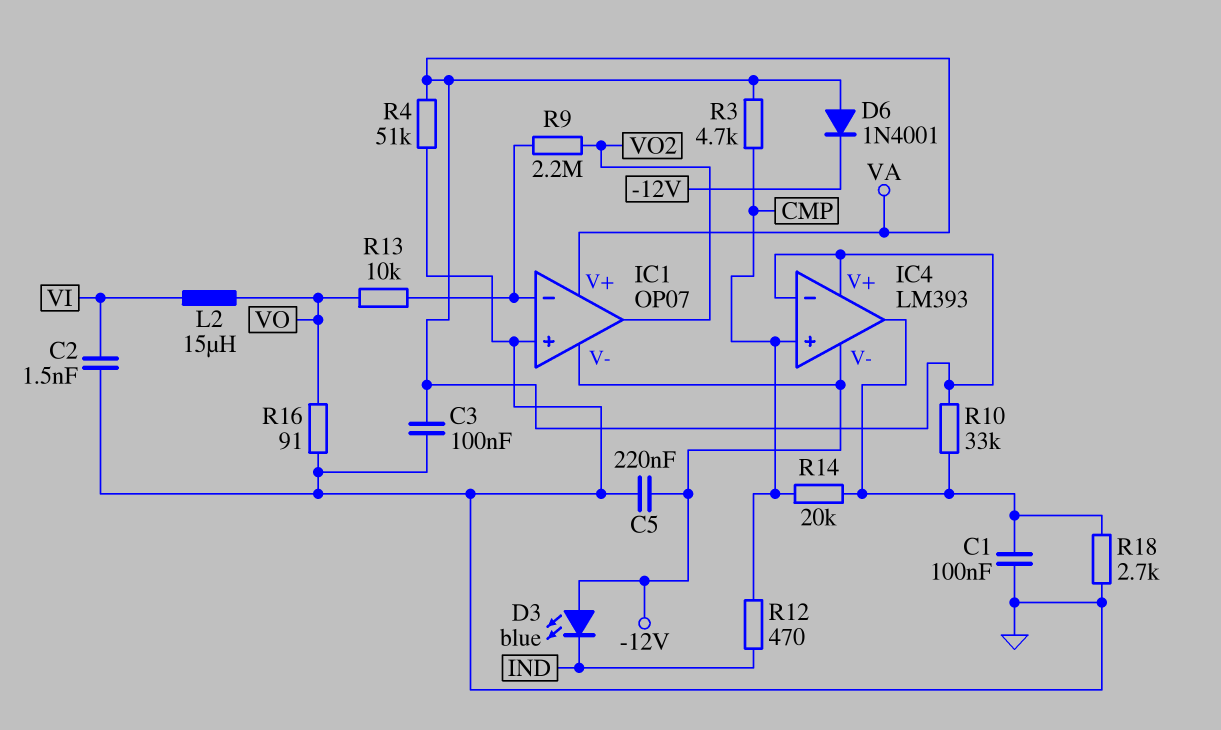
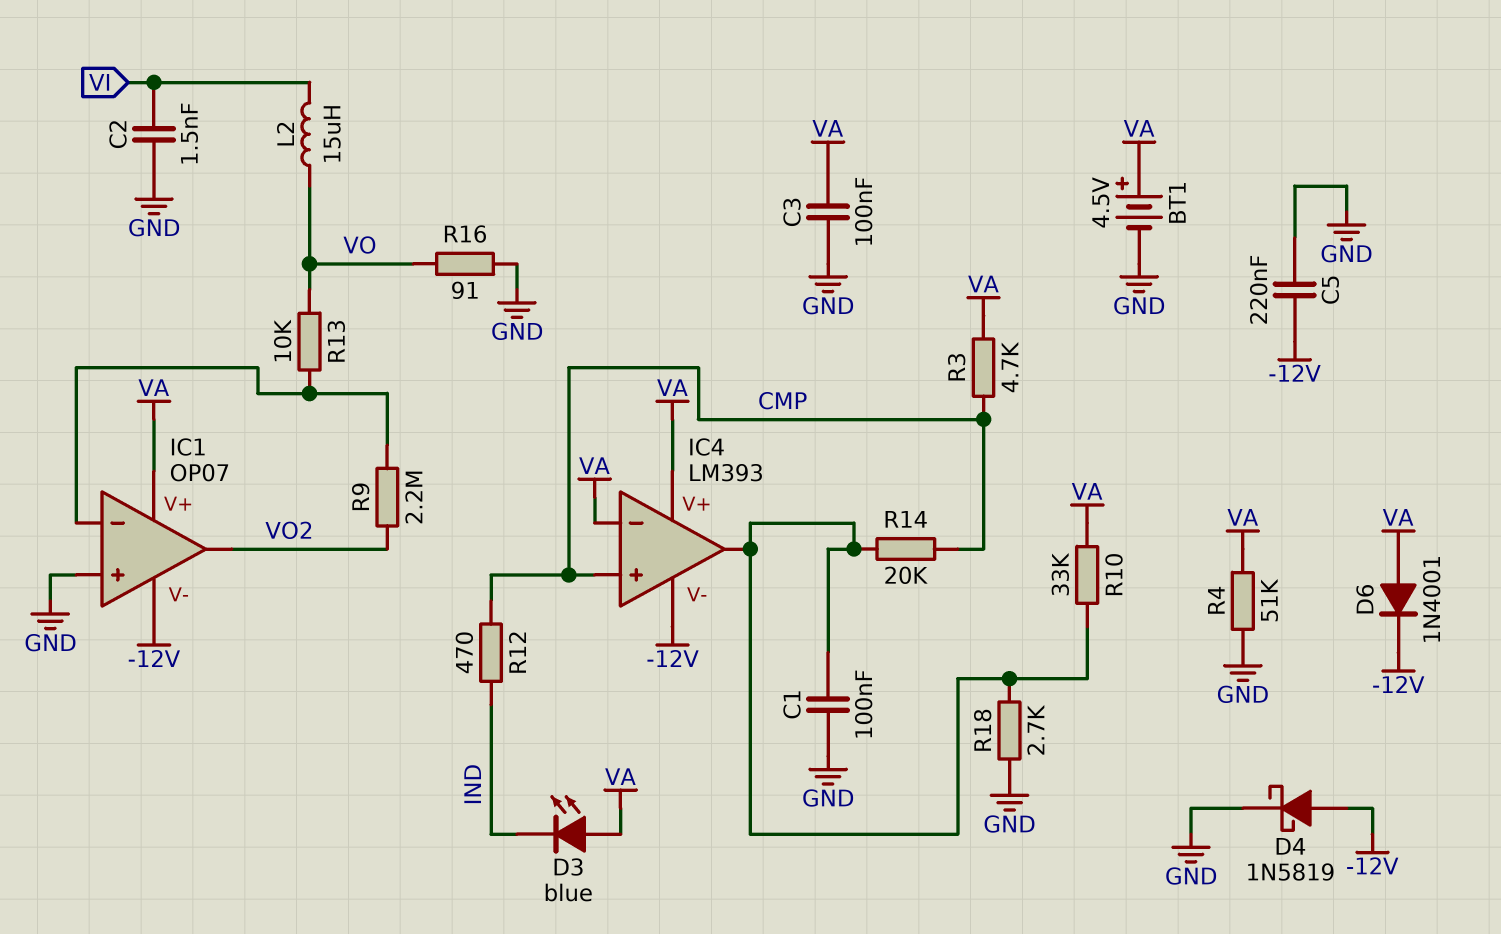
BT1: none -> 4.5V (plus VA, minus GND)
D3: LED blue (A -12V, K IND) -> LED blue (A VA, K IND)
D4: none -> schottky 1N5819 (A -12V, K GND)

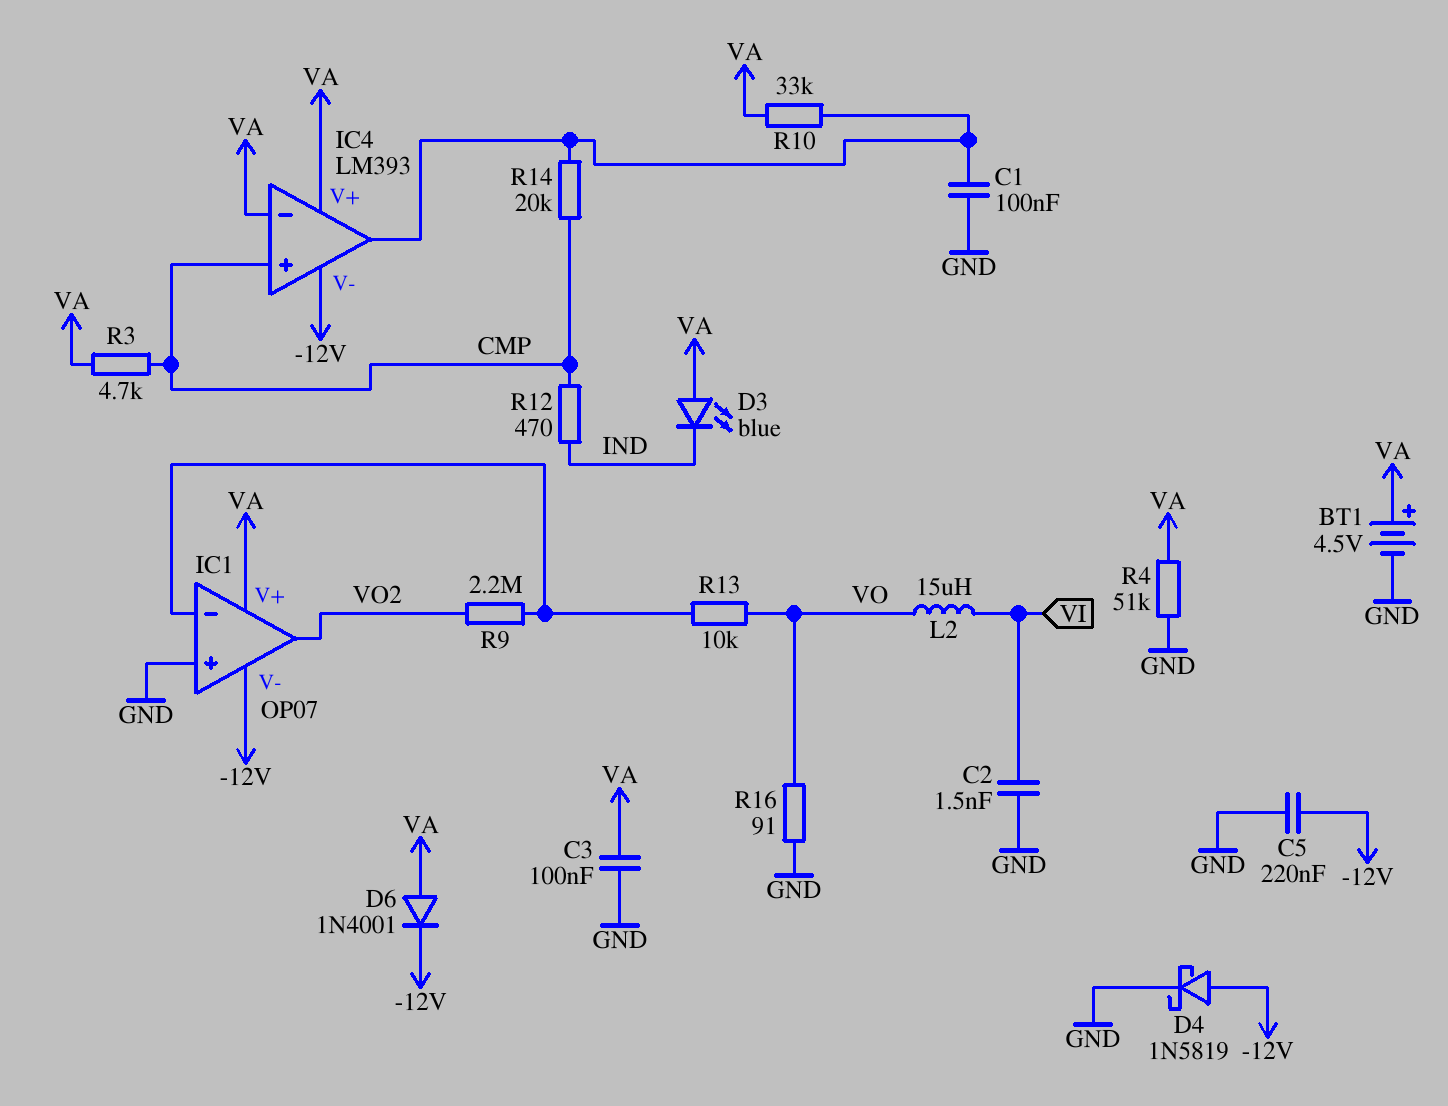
R18: 2.7k (GND, IC4/out) -> none

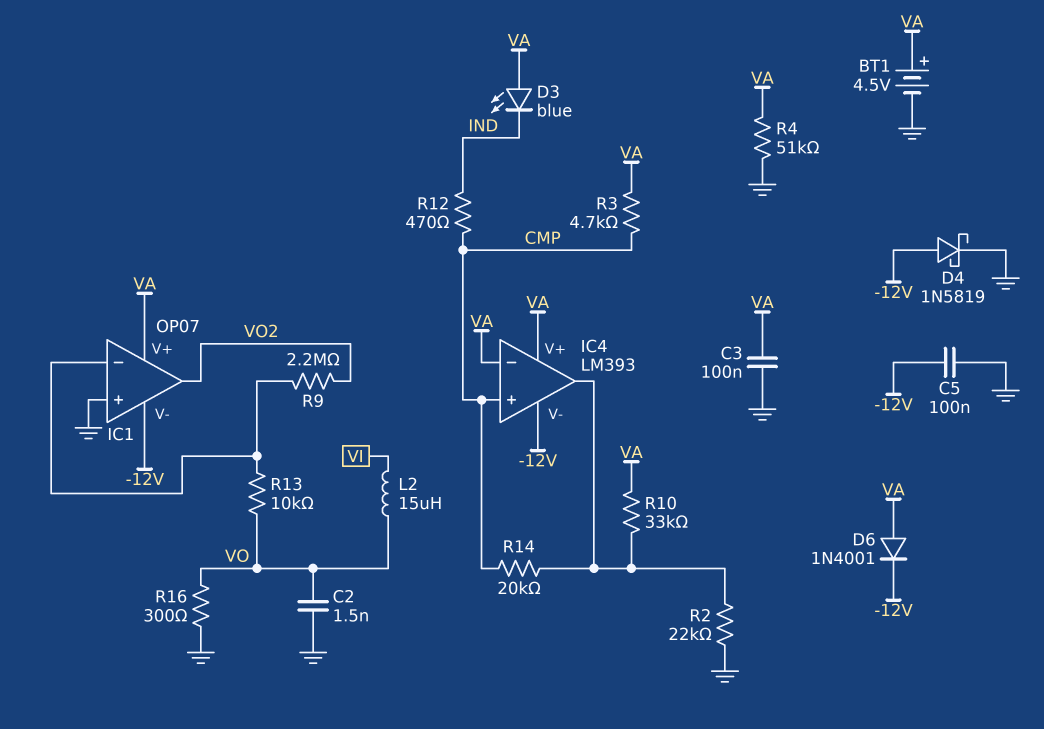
C1: 100nF (GND, IC4/out) -> none
C2: 1.5nF (GND, VI) -> 1.5nF (GND, VO)
C5: 220nF (-12V, GND) -> 100nF (-12V, GND)
R2: none -> 22k (GND, IC4/out)
R16: 91 (GND, VO) -> 300 (GND, VO)

